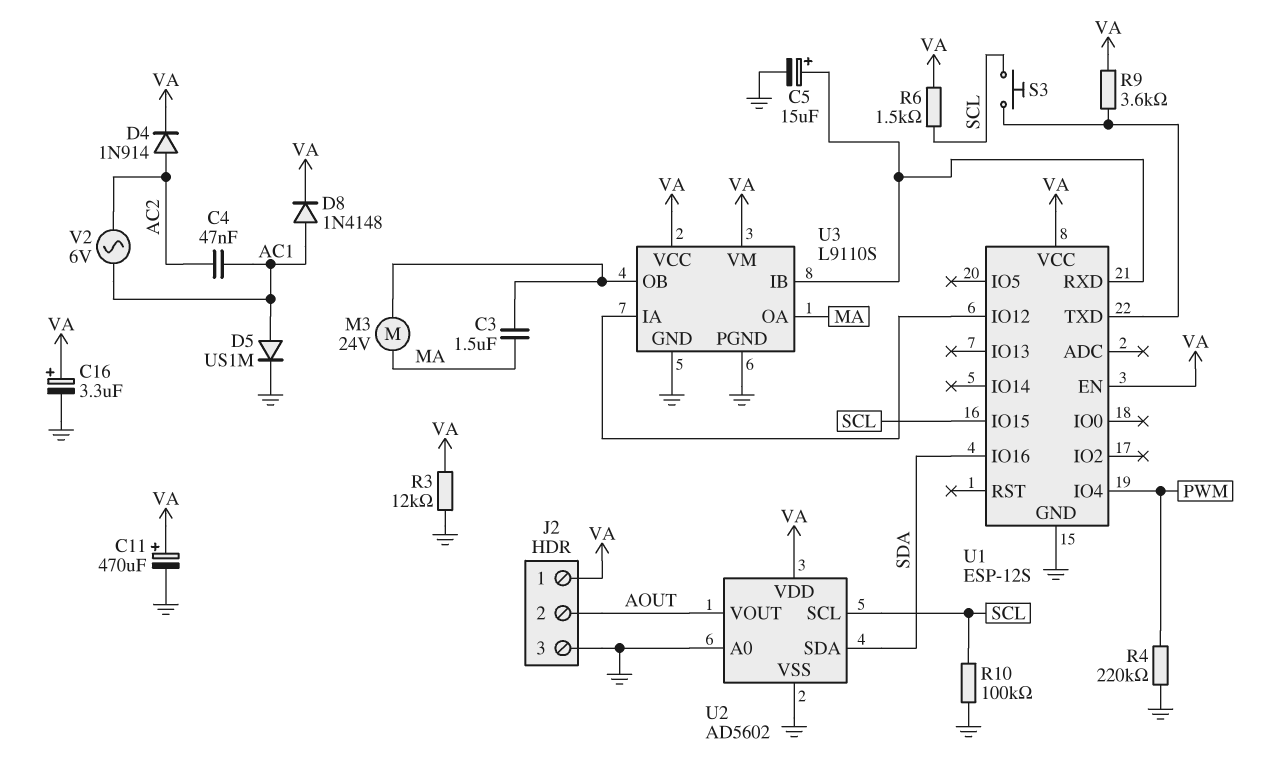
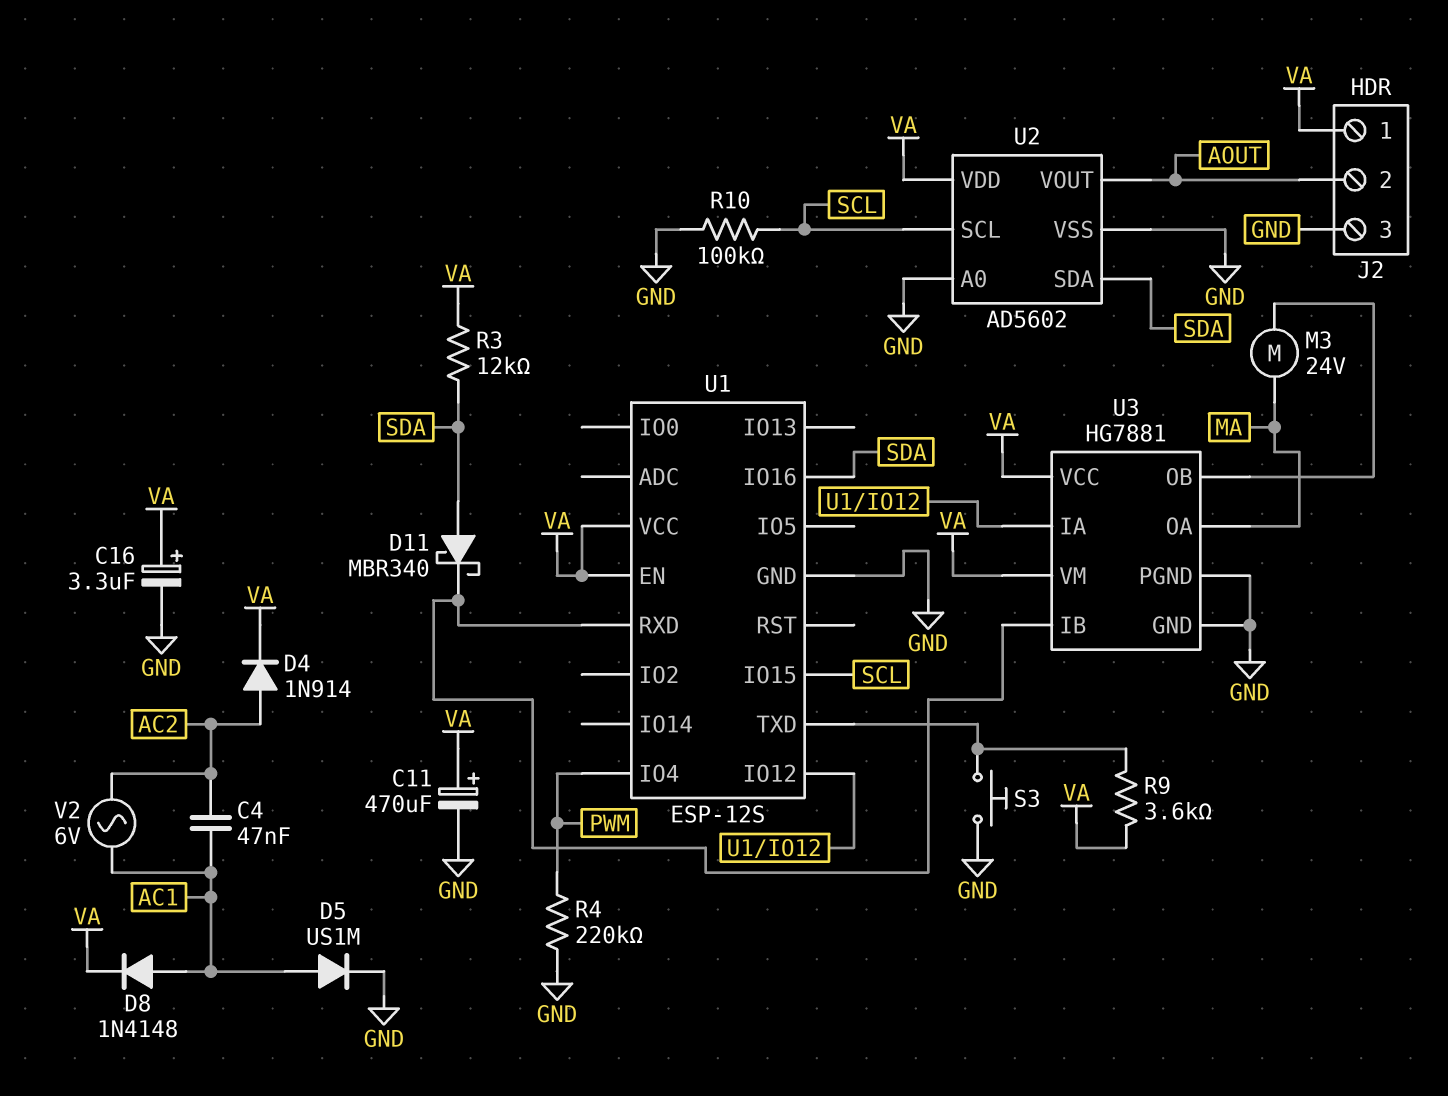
C3: 1.5uF (MA, U3/OB) -> none
C5: 15uF (plus U1/RXD, minus GND) -> none
D11: none -> schottky MBR340 (A SDA, K U1/RXD)
R3: 12k (GND, VA) -> 12k (SDA, VA)
R6: 1.5k (SCL, VA) -> none
S3: button (SCL, U1/TXD) -> button (GND, U1/TXD)
U3: L9110S -> HG7881

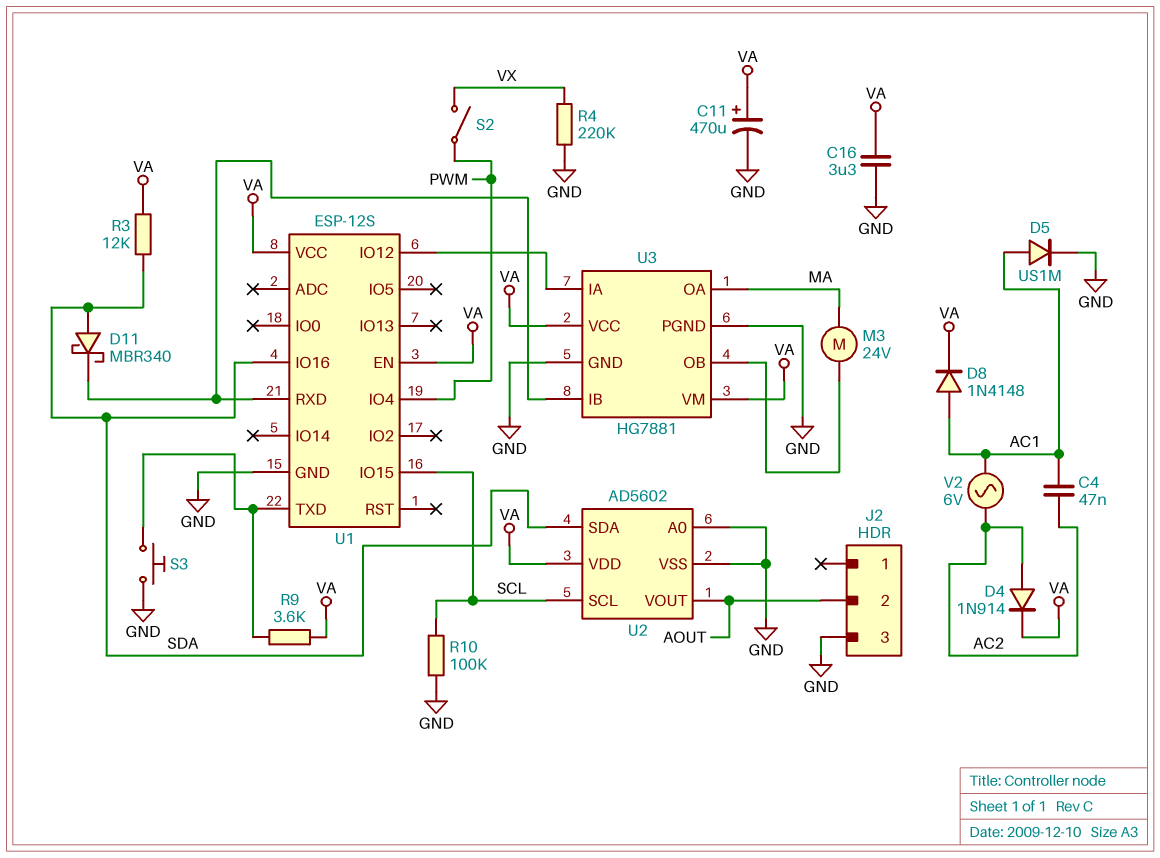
C16: 3.3uF (plus VA, minus GND) -> 3.3uF (GND, VA)
J2 pin 1: VA -> none
R4: 220k (GND, PWM) -> 220k (GND, VX)
S2: none -> switch (PWM, VX)

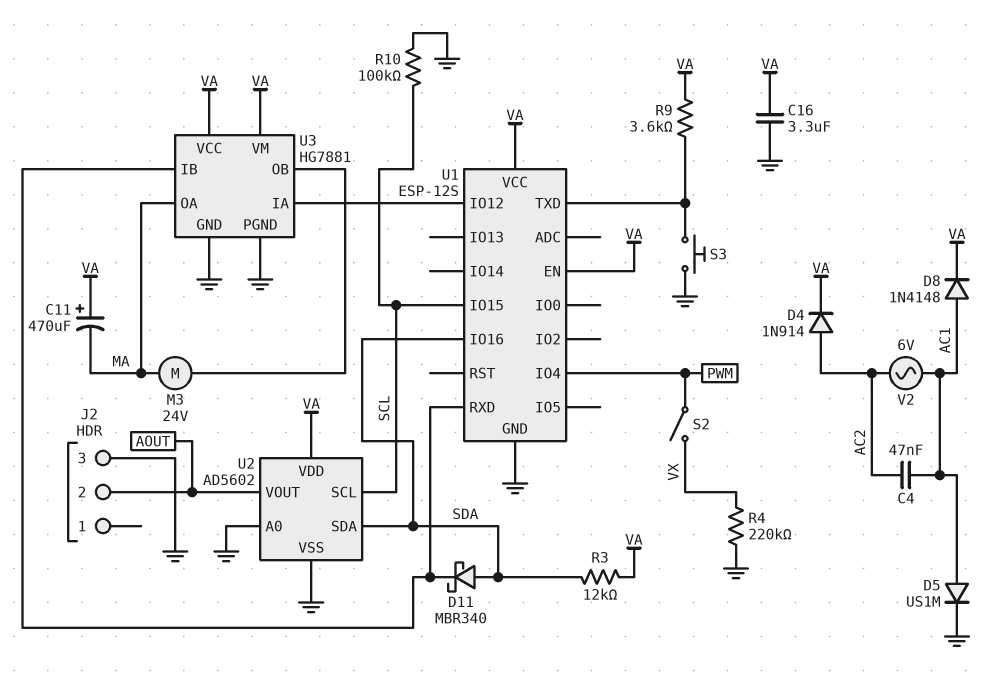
C11: 470uF (plus VA, minus GND) -> 470uF (plus VA, minus MA)

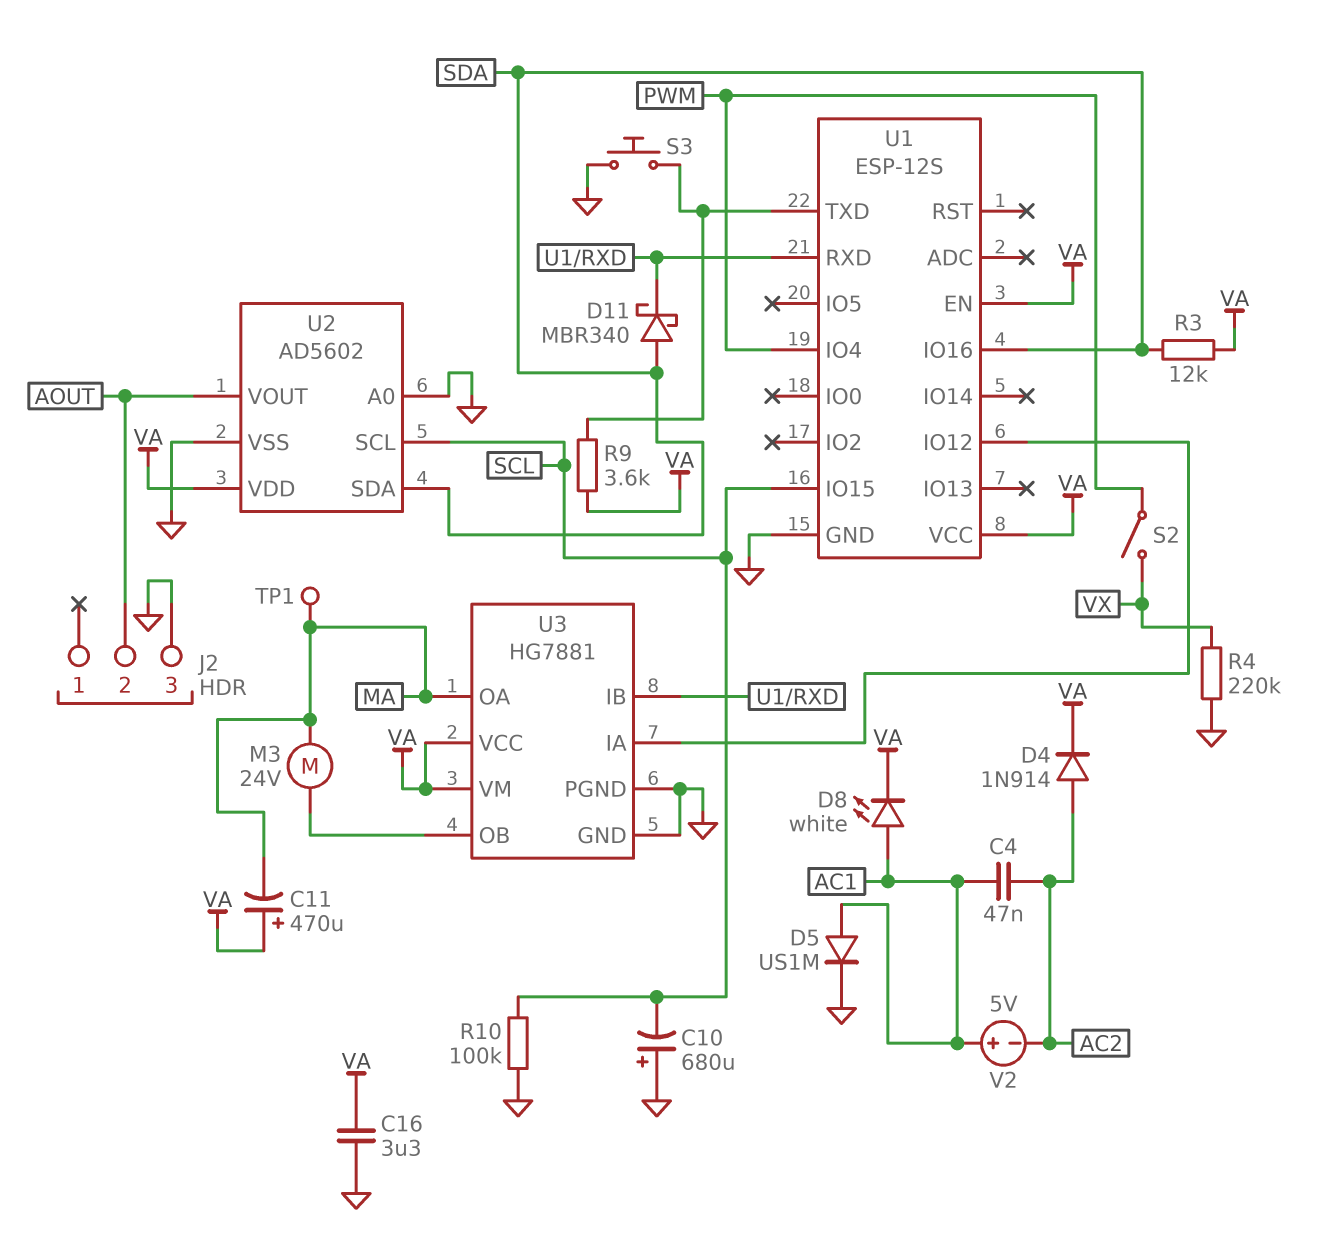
C10: none -> 680uF (plus GND, minus SCL)
D8: diode 1N4148 (A AC1, K VA) -> LED white (A AC1, K VA)
TP1: none -> test point (MA)
V2: AC 6V (AC1, AC2) -> 5V (plus AC1, minus AC2)

